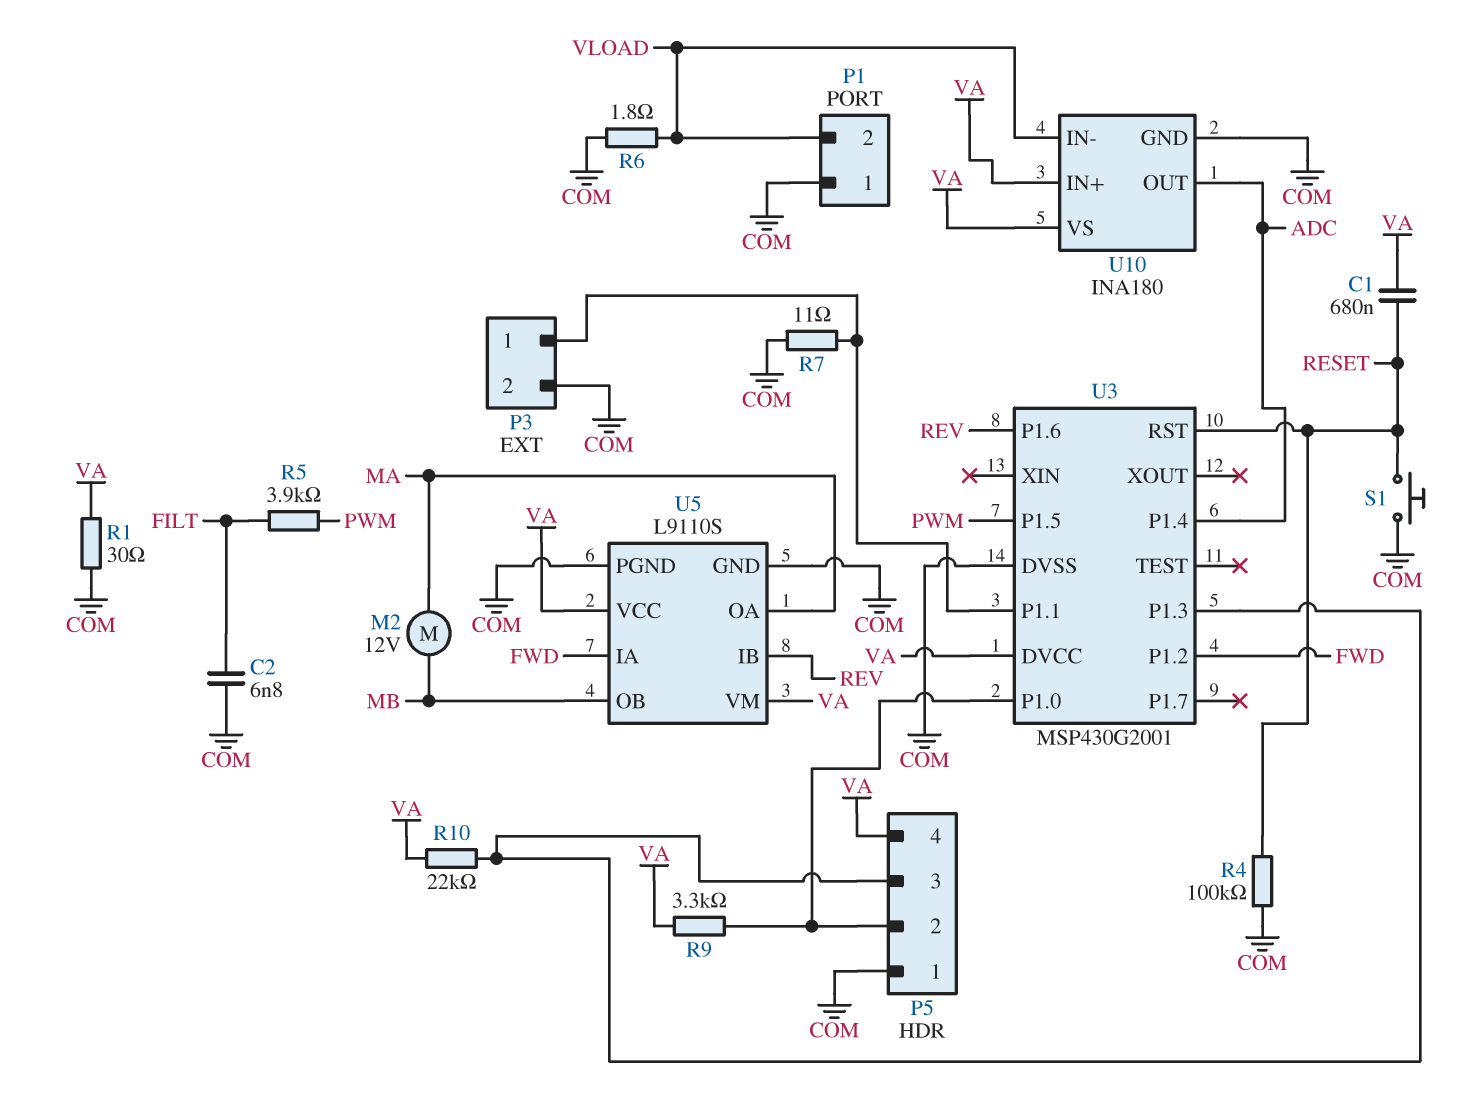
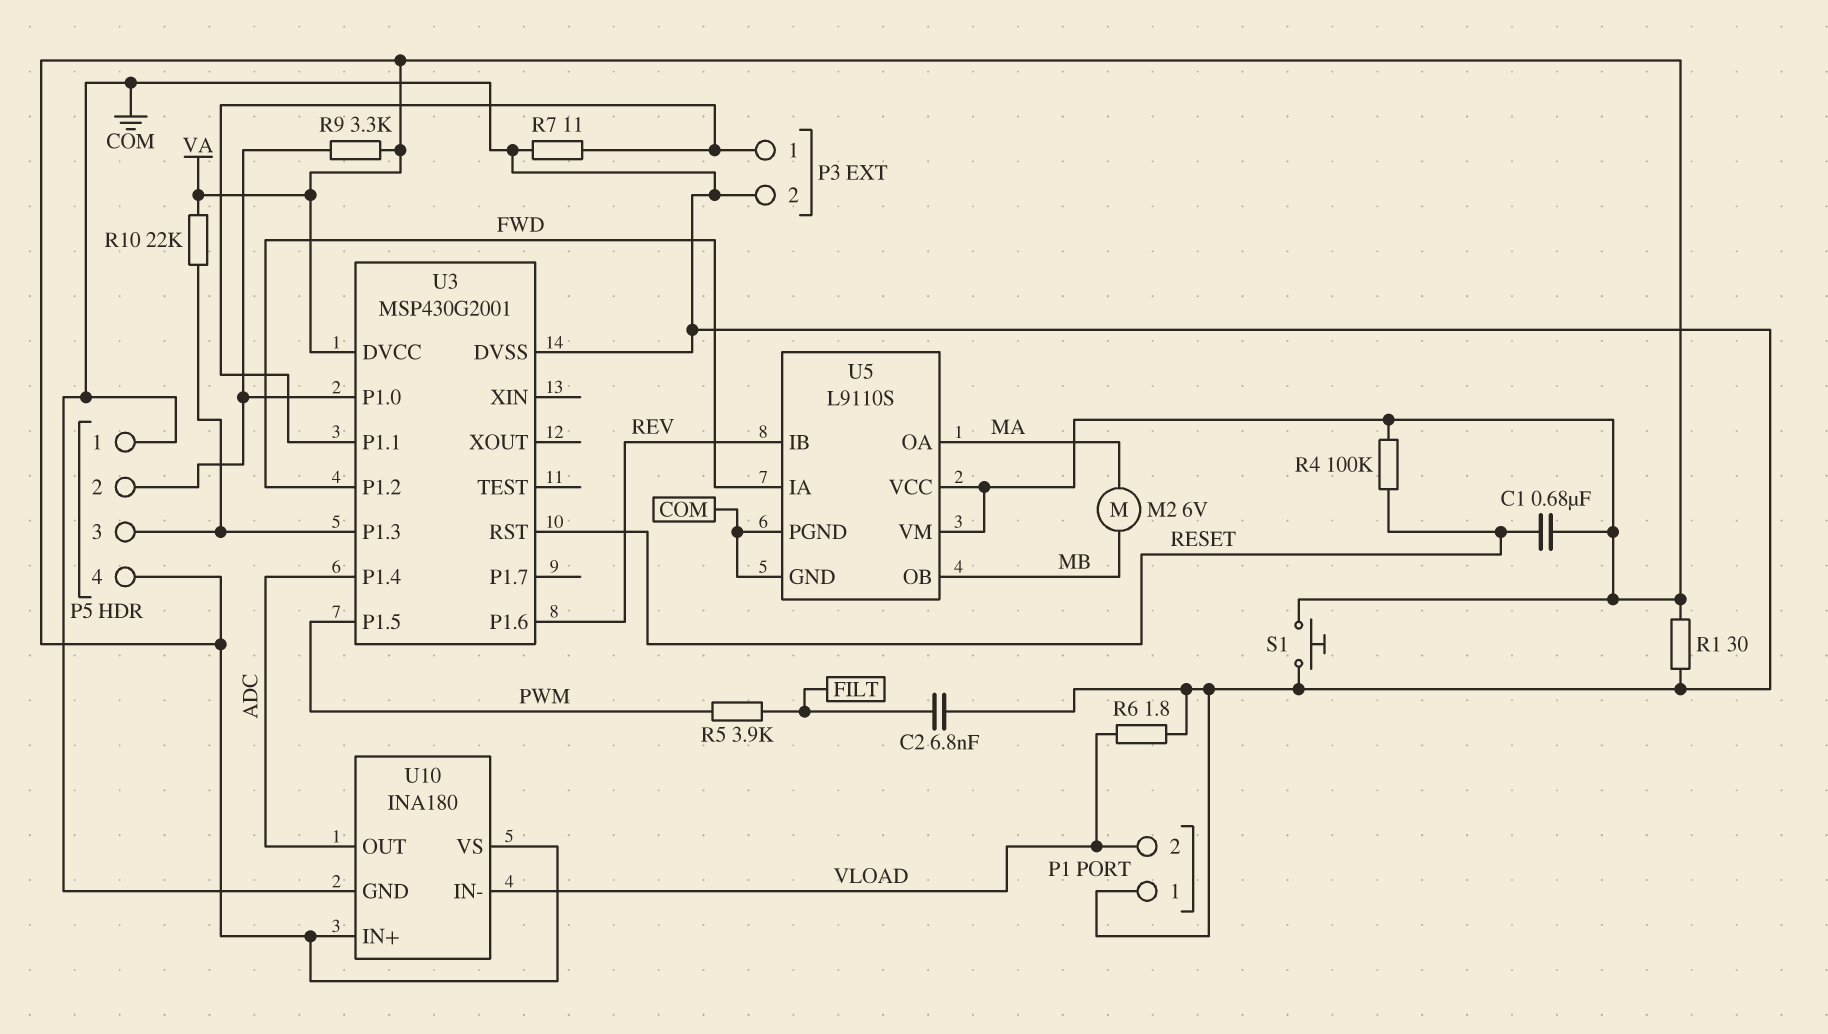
M2: motor 12V (MA, MB) -> motor 6V (MA, MB)
R4: 100k (COM, RESET) -> 100k (RESET, VA)
S1: button (COM, RESET) -> button (COM, VA)

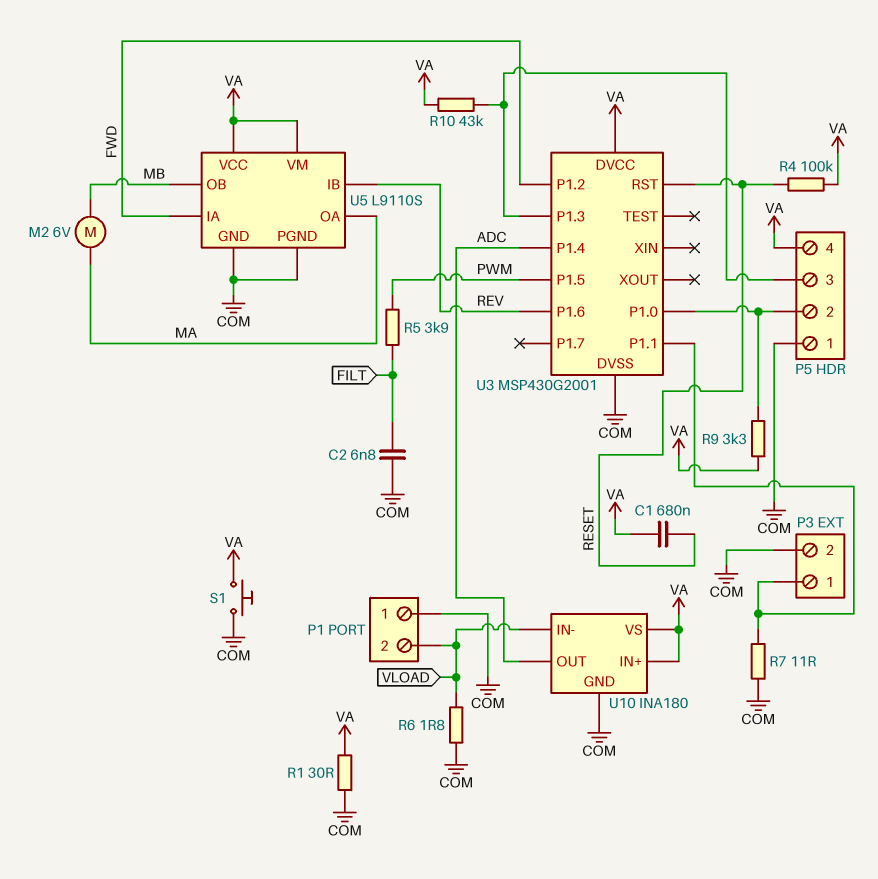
R10: 22k (P5/3, VA) -> 43k (P5/3, VA)

